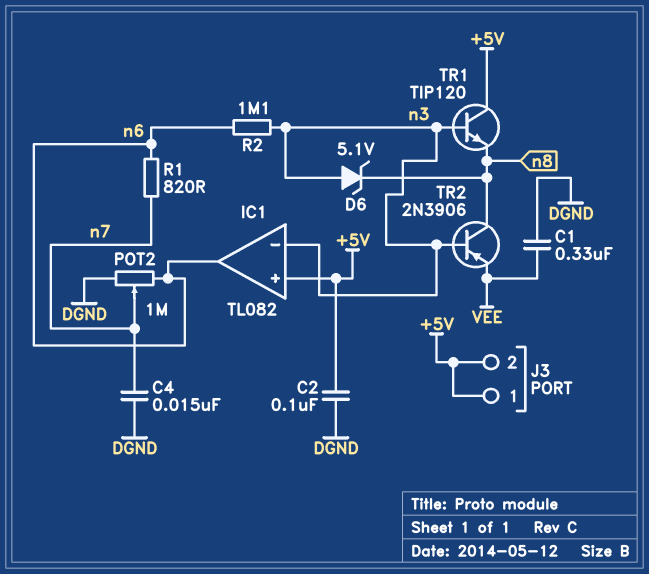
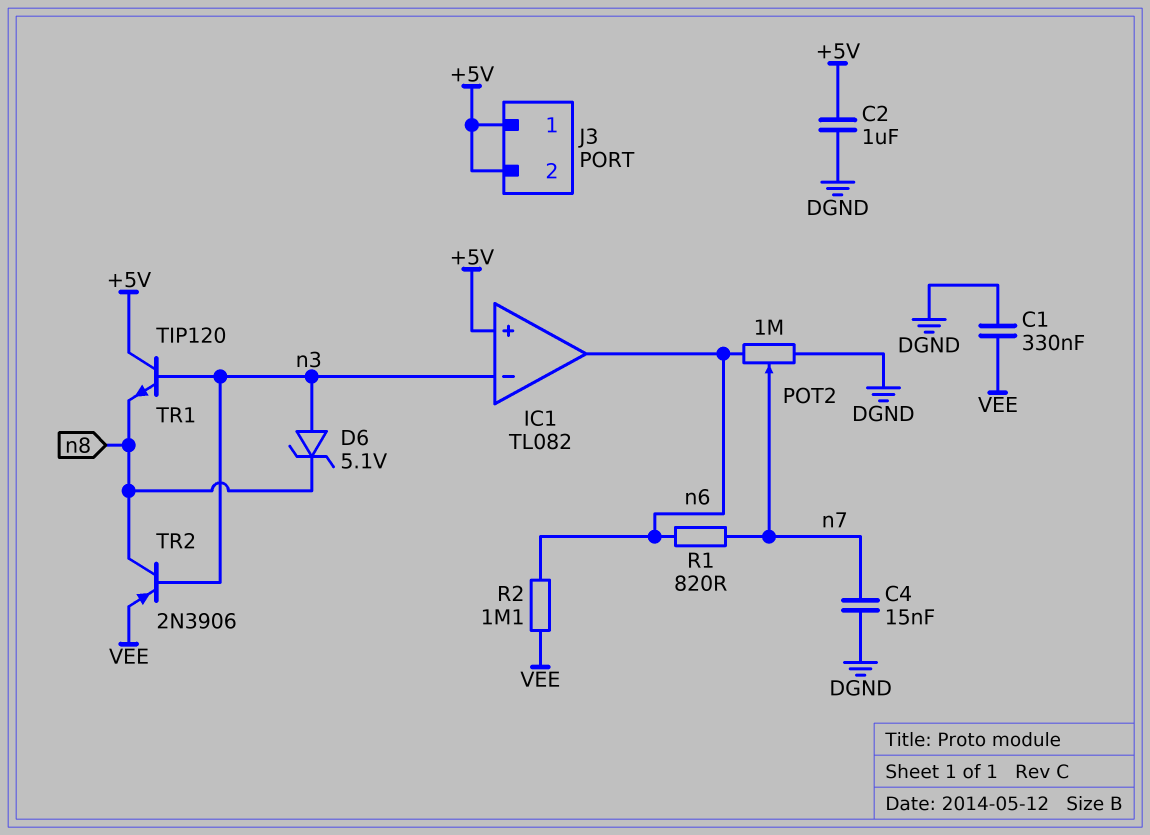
C2: 100nF (+5V, DGND) -> 1uF (+5V, DGND)
R2: 1.1M (n3, n6) -> 1.1M (VEE, n6)

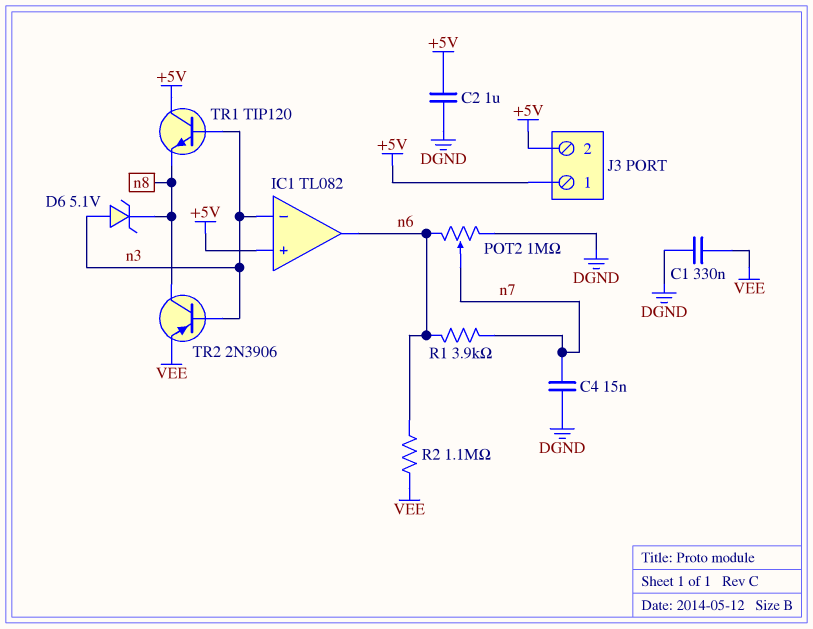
R1: 820 (n6, n7) -> 3.9k (n6, n7)

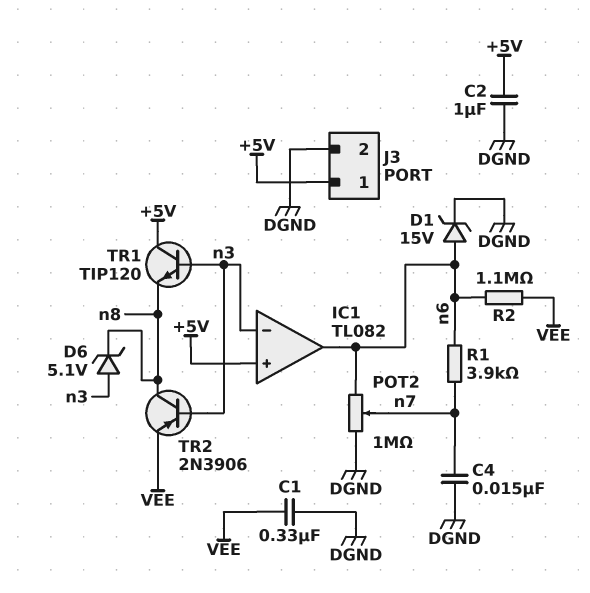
D1: none -> zener 15V (A n6, K DGND)
J3 pin 2: +5V -> DGND

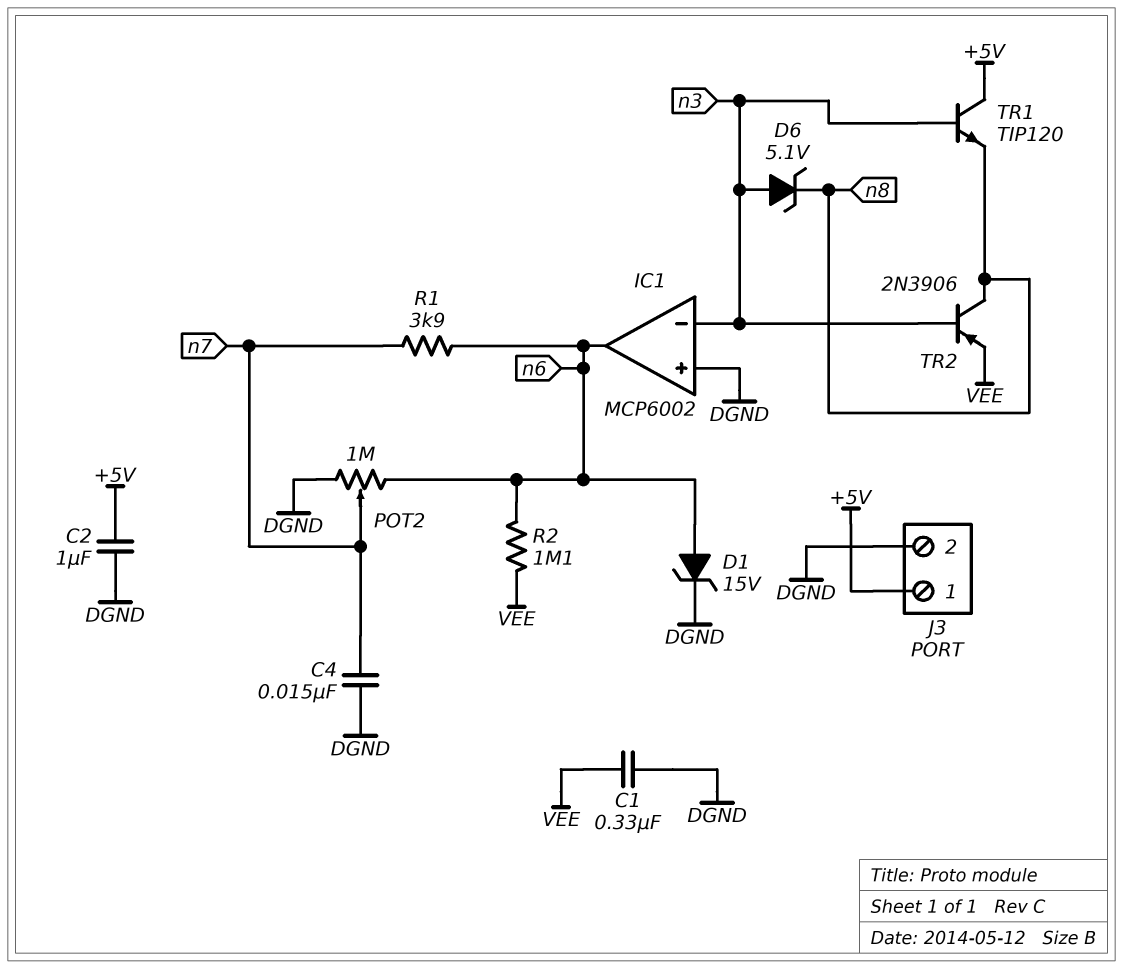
IC1: TL082 -> MCP6002
IC1 pin in+: +5V -> DGND

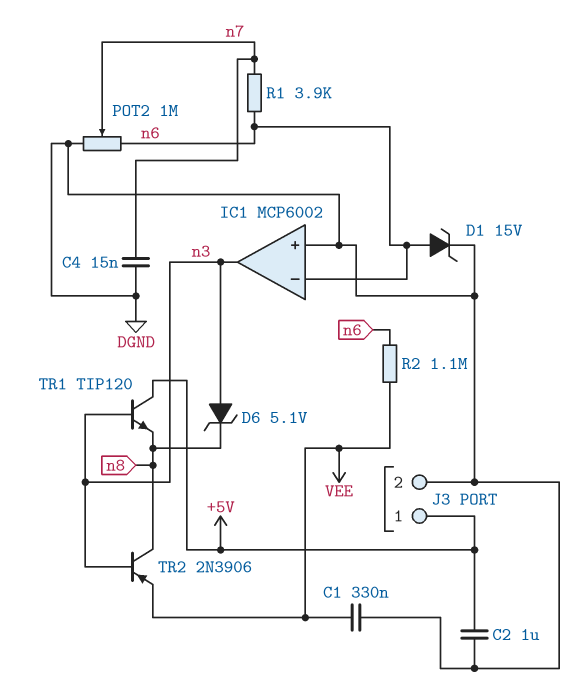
IC1 pin in-: n3 -> n6
IC1 pin out: n6 -> n3

